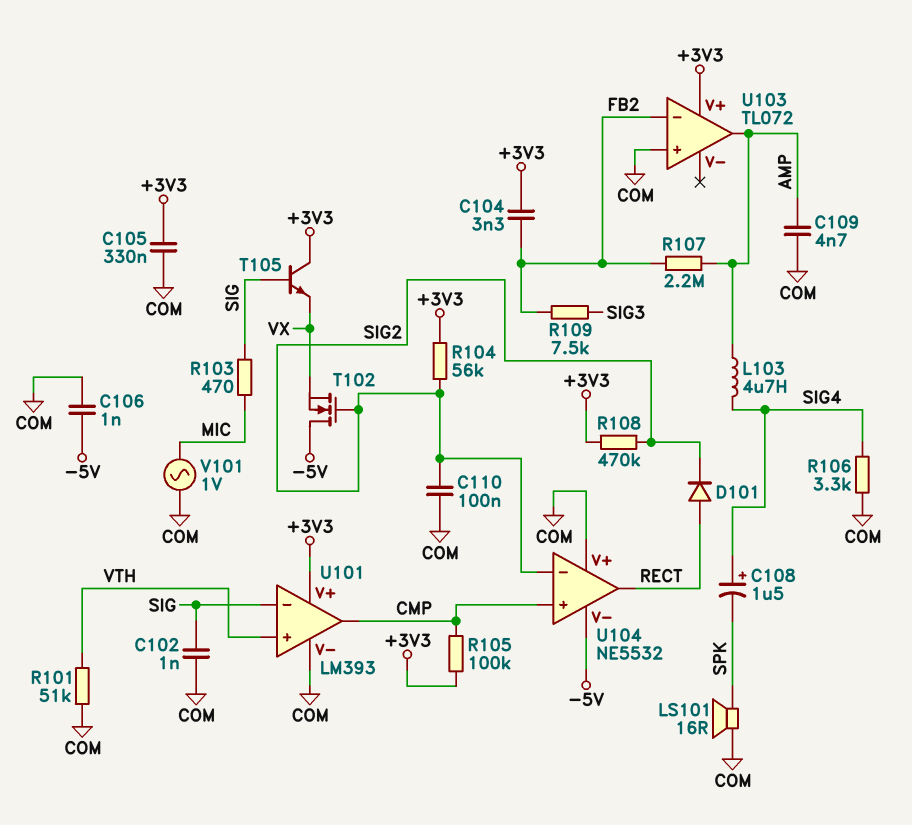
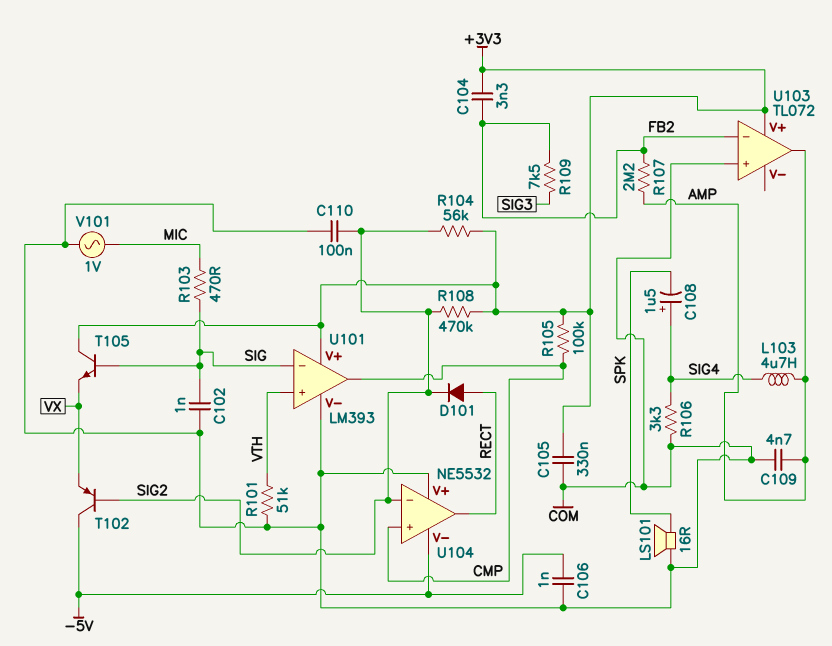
T102: NMOS (G SIG2, D -5V, S VX) -> PNP (B SIG2, C -5V, E VX)

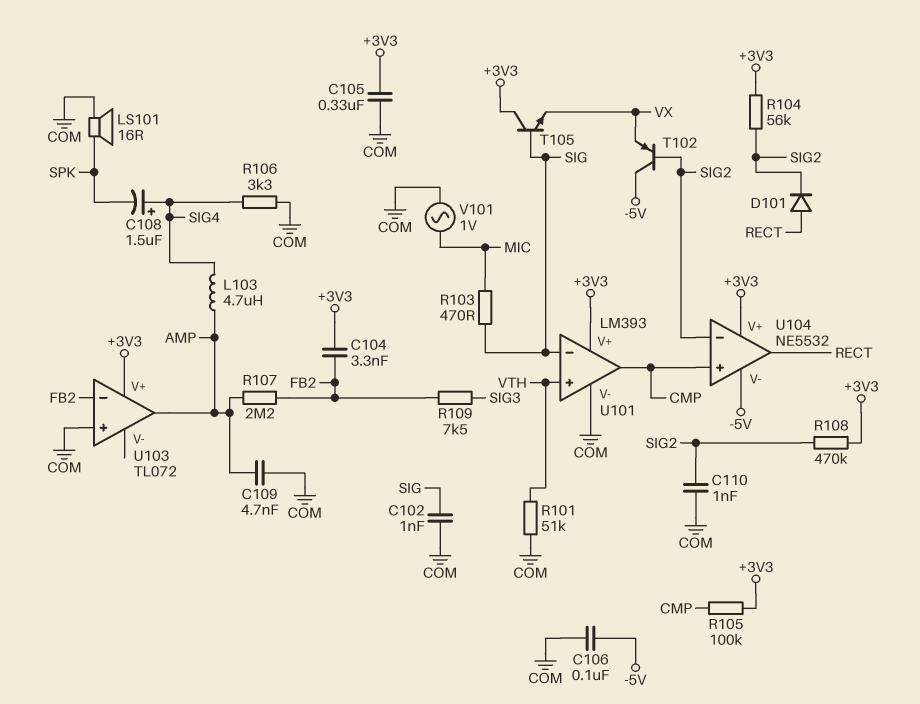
C106: 1nF (-5V, COM) -> 100nF (-5V, COM)
C110: 100nF (COM, SIG2) -> 1nF (COM, SIG2)
U104 pin V+: COM -> +3V3

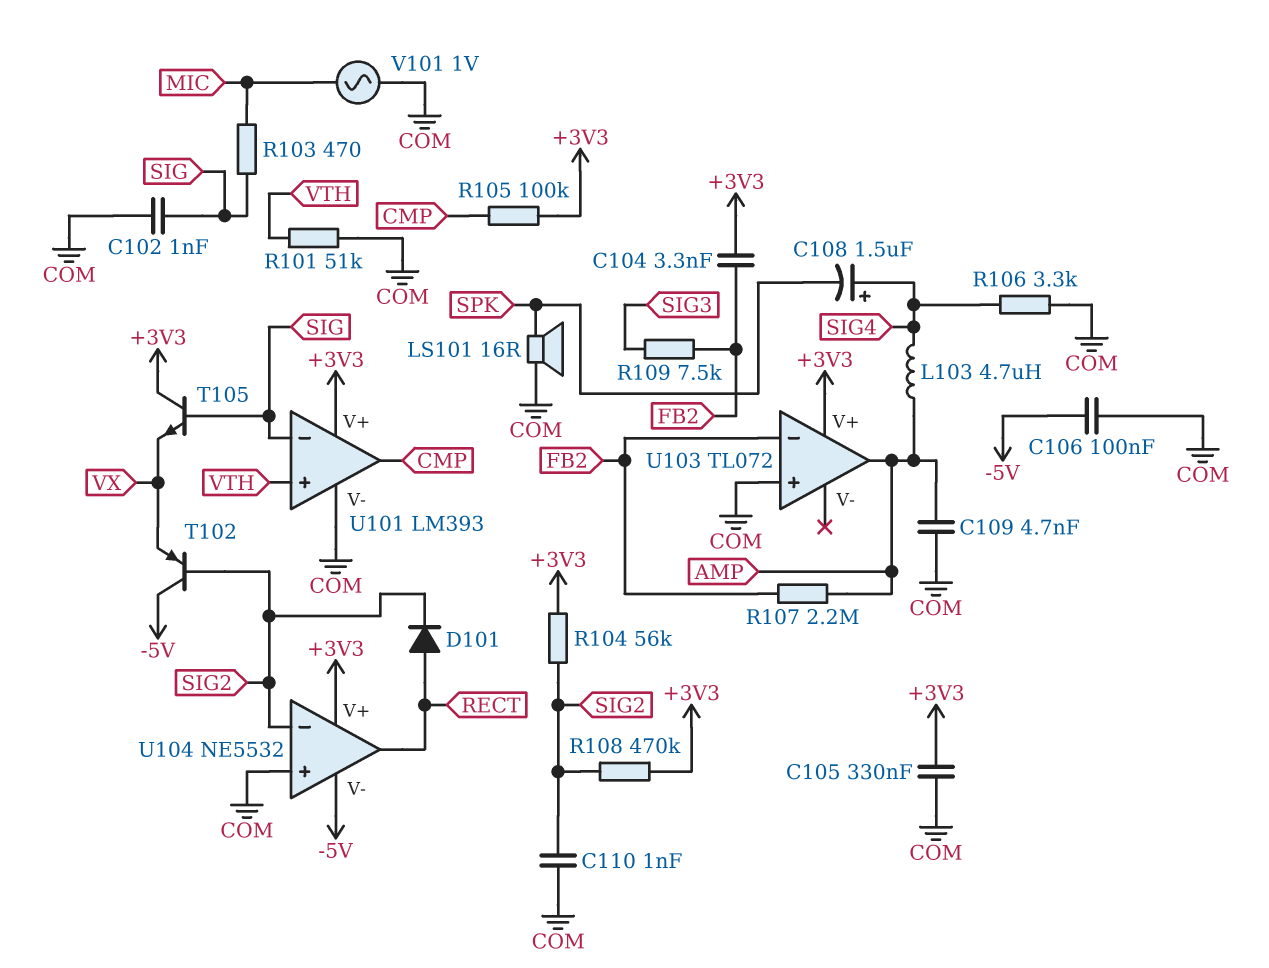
U104 pin in+: CMP -> COM

